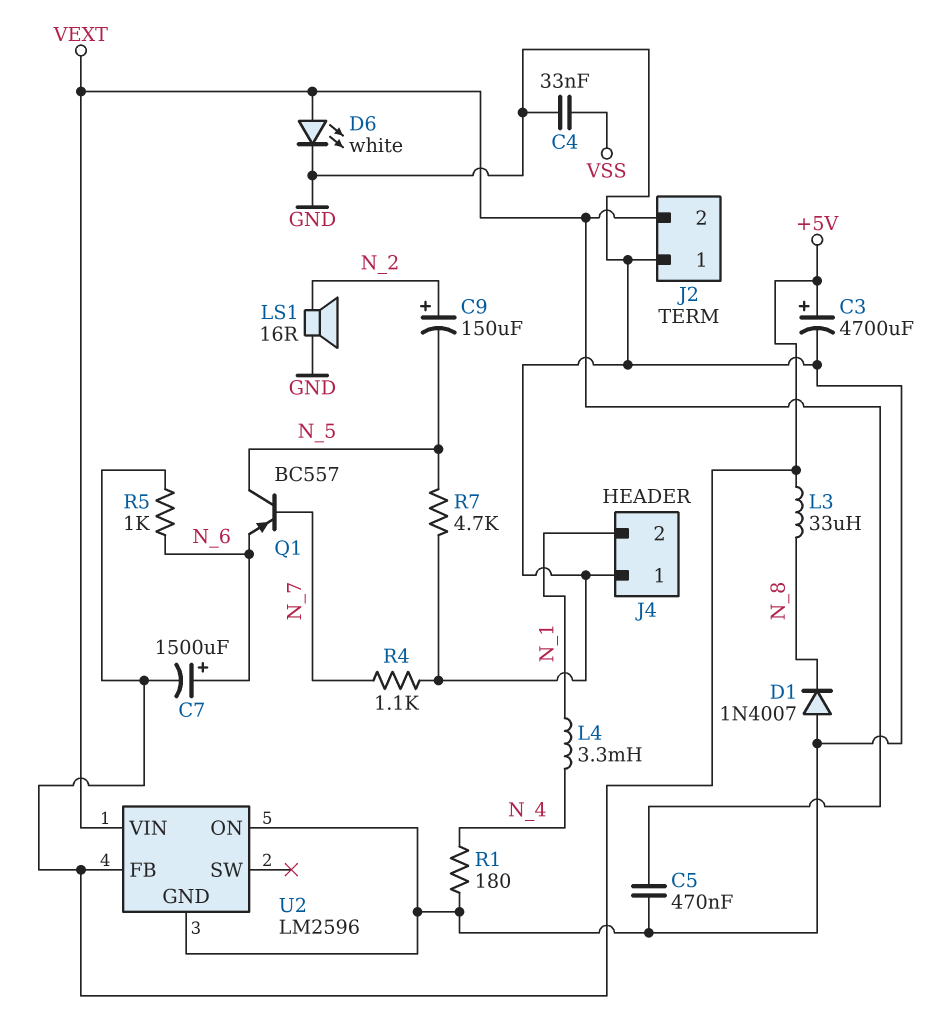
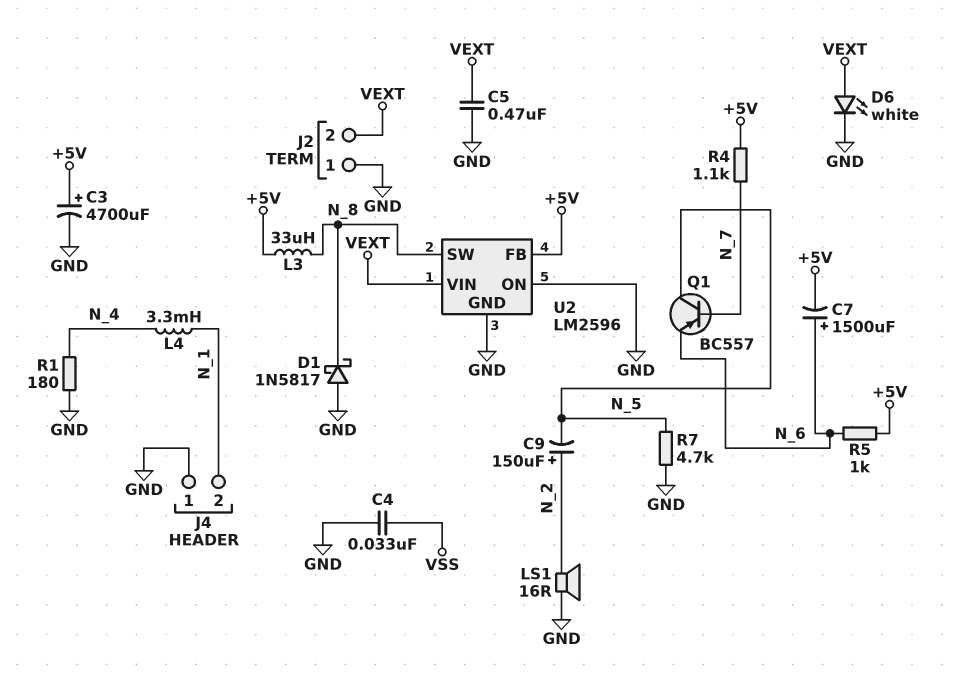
D1: diode 1N4007 (A GND, K N_8) -> schottky 1N5817 (A GND, K N_8)
R4: 1.1k (GND, N_7) -> 1.1k (+5V, N_7)
U2 pin SW: none -> N_8

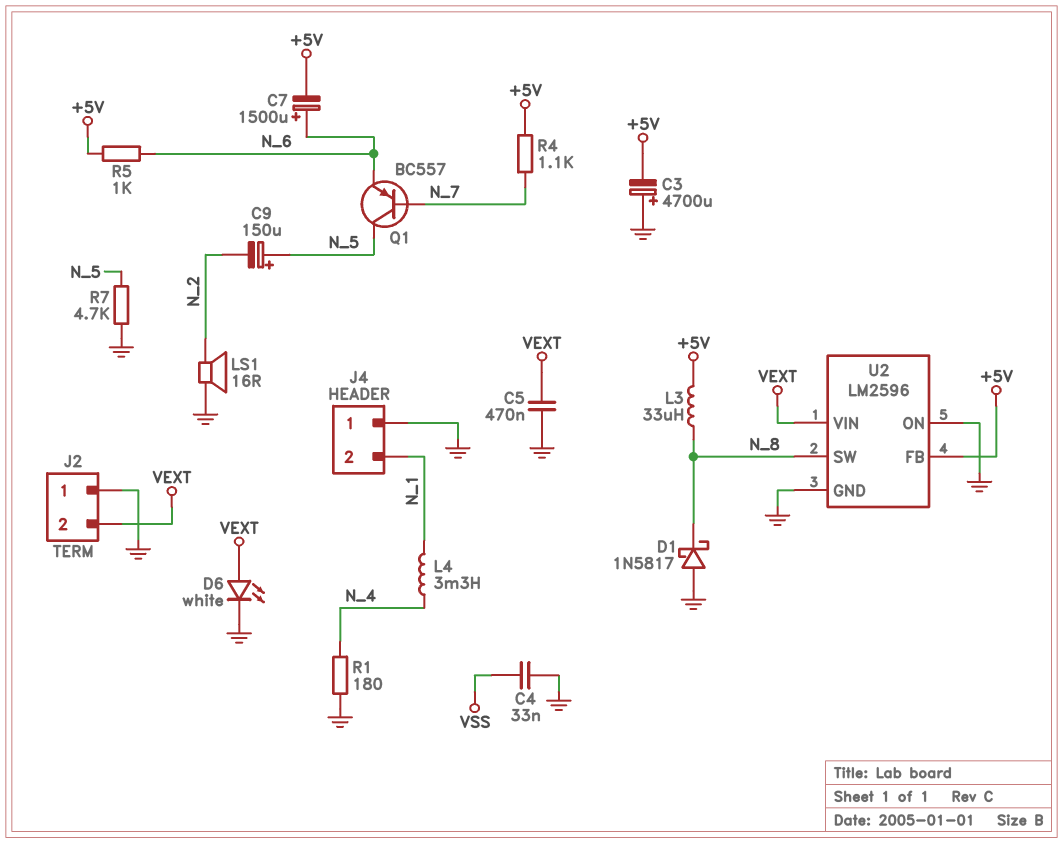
C3: 4700uF (plus +5V, minus GND) -> 4700uF (plus GND, minus +5V)
C9: 150uF (plus N_2, minus N_5) -> 150uF (plus N_5, minus N_2)

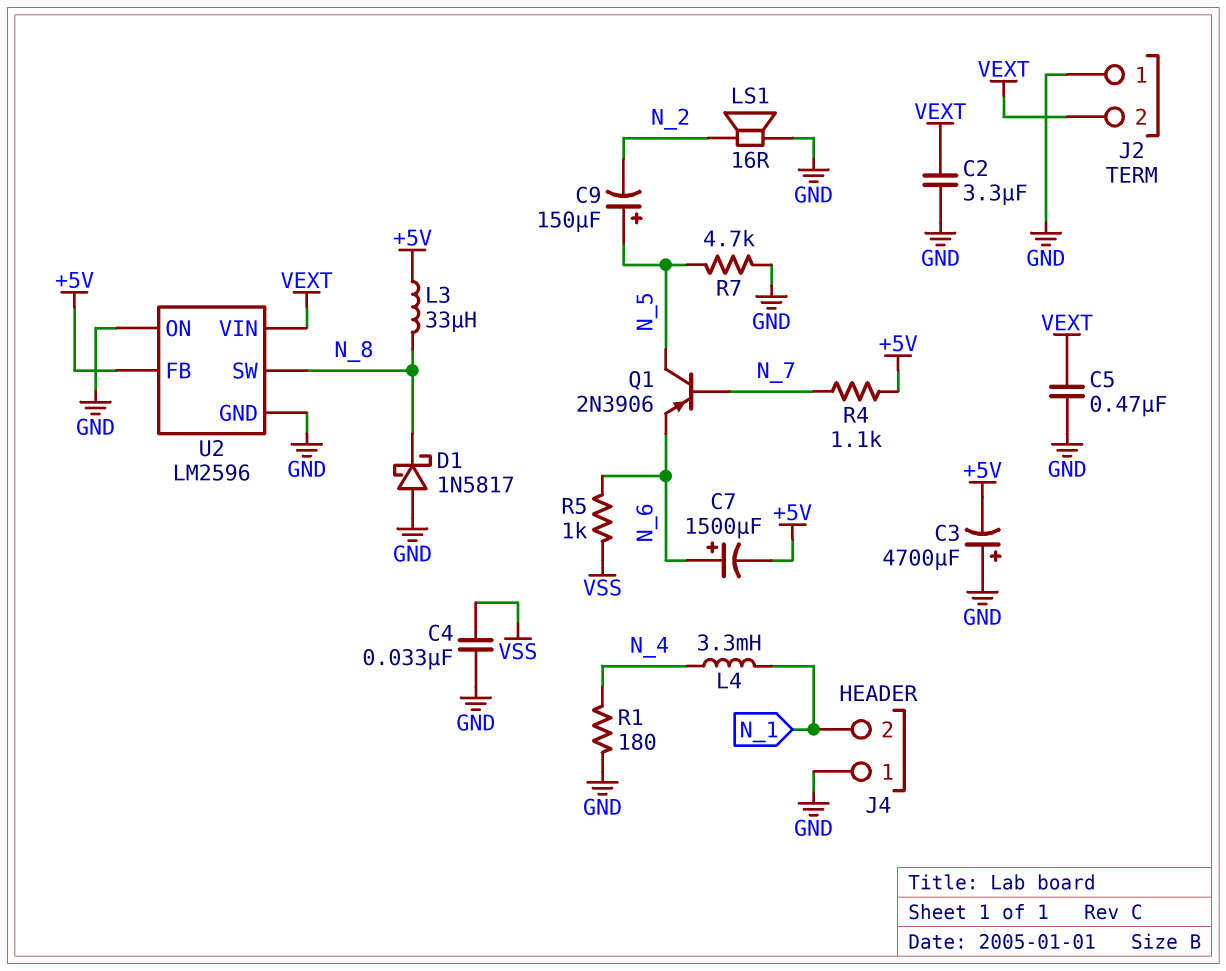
C2: none -> 3.3uF (GND, VEXT)
D6: LED white (A VEXT, K GND) -> none
Q1: PNP BC557 (B N_7, C N_5, E N_6) -> PNP 2N3906 (B N_7, C N_5, E N_6)
R5: 1k (+5V, N_6) -> 1k (N_6, VSS)

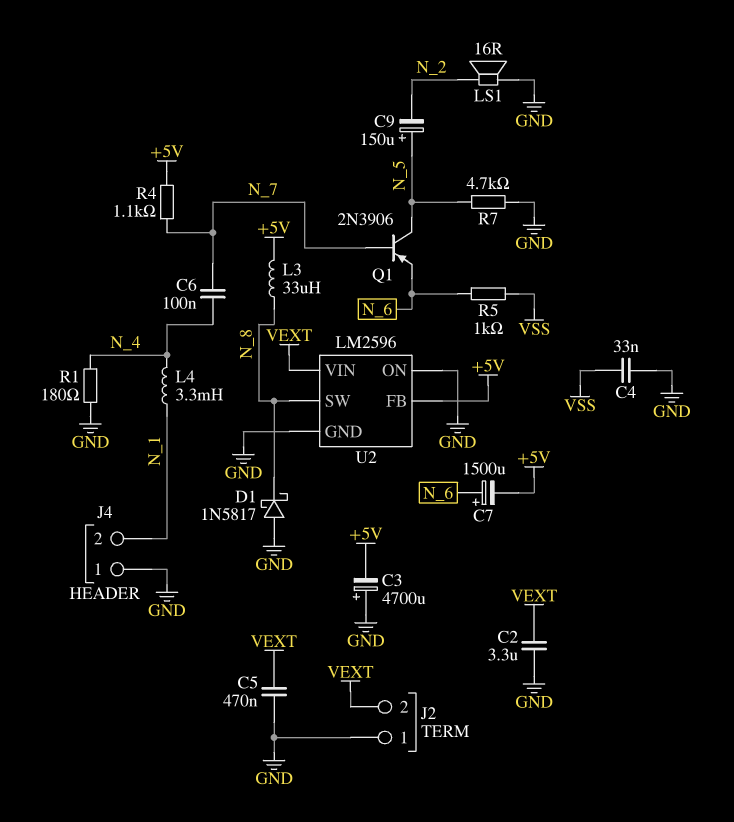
C6: none -> 100nF (N_4, N_7)

